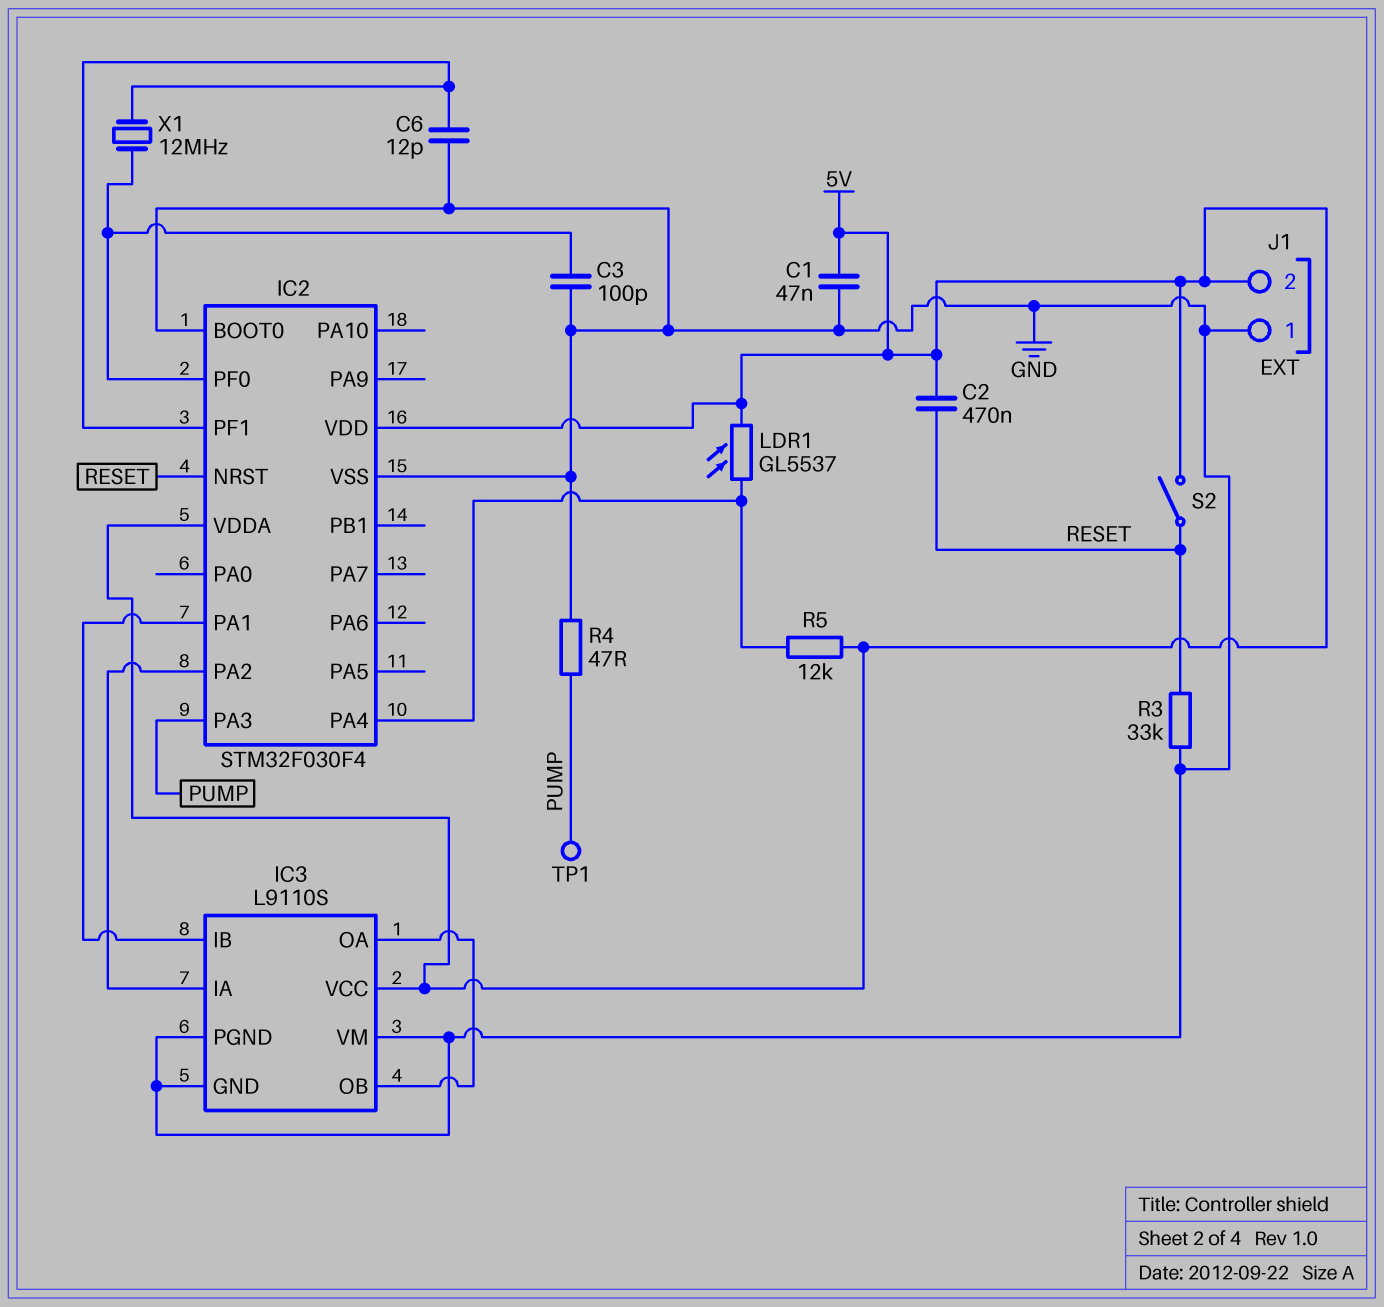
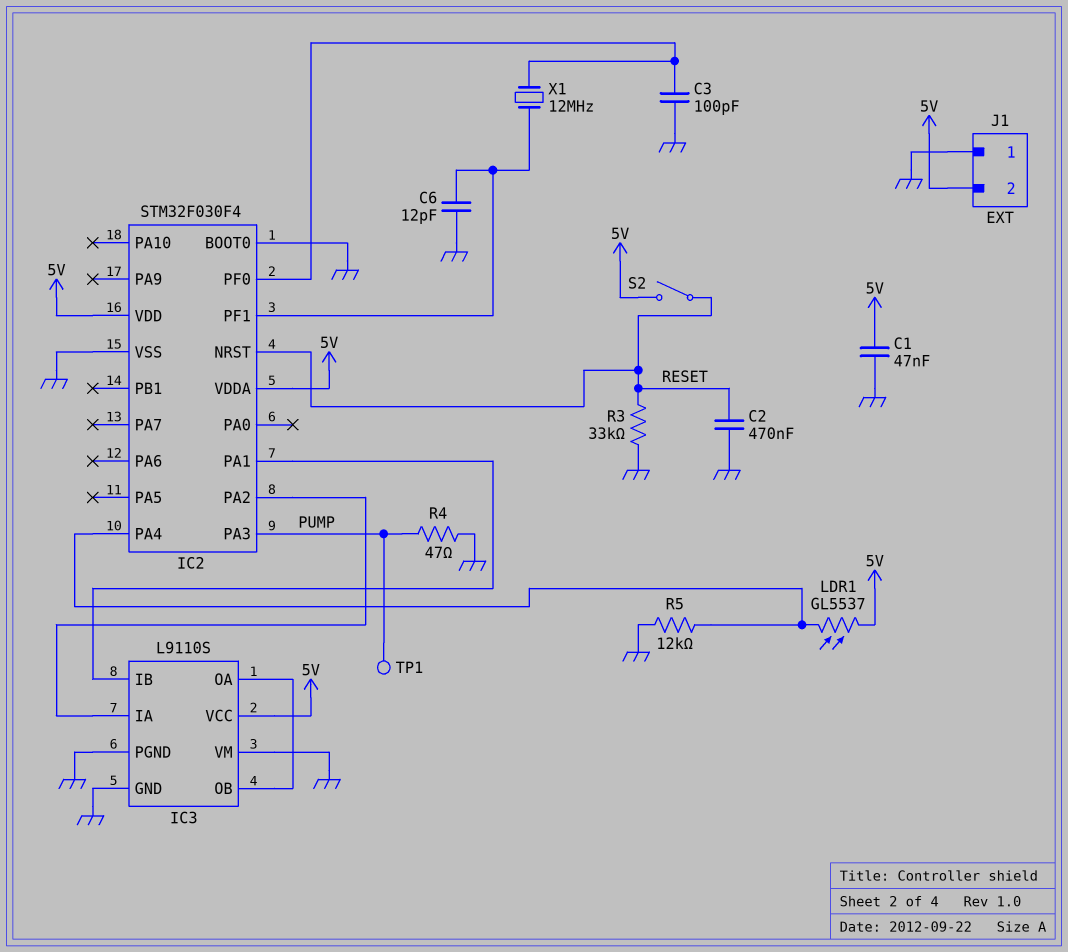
C2: 470nF (5V, RESET) -> 470nF (GND, RESET)
R5: 12k (5V, IC2/PA4) -> 12k (GND, IC2/PA4)

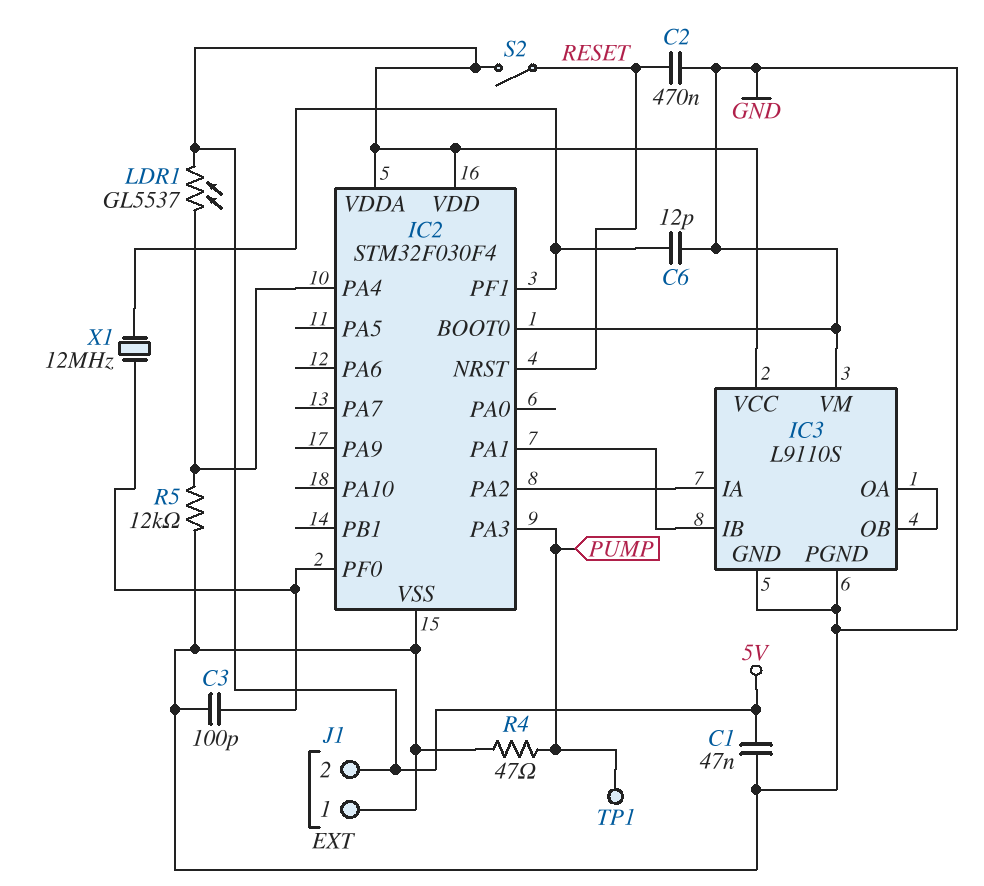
R3: 33k (GND, RESET) -> none

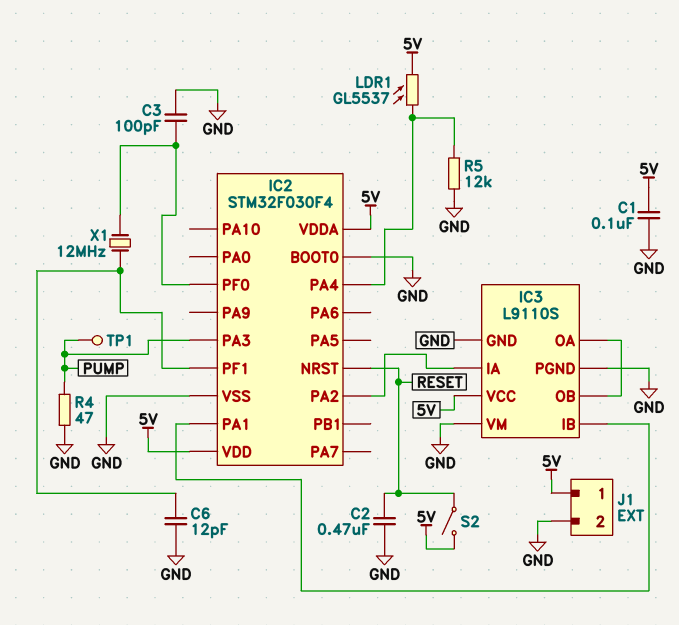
C1: 47nF (5V, GND) -> 100nF (5V, GND)
J1 pin 1: GND -> 5V
J1 pin 2: 5V -> GND

